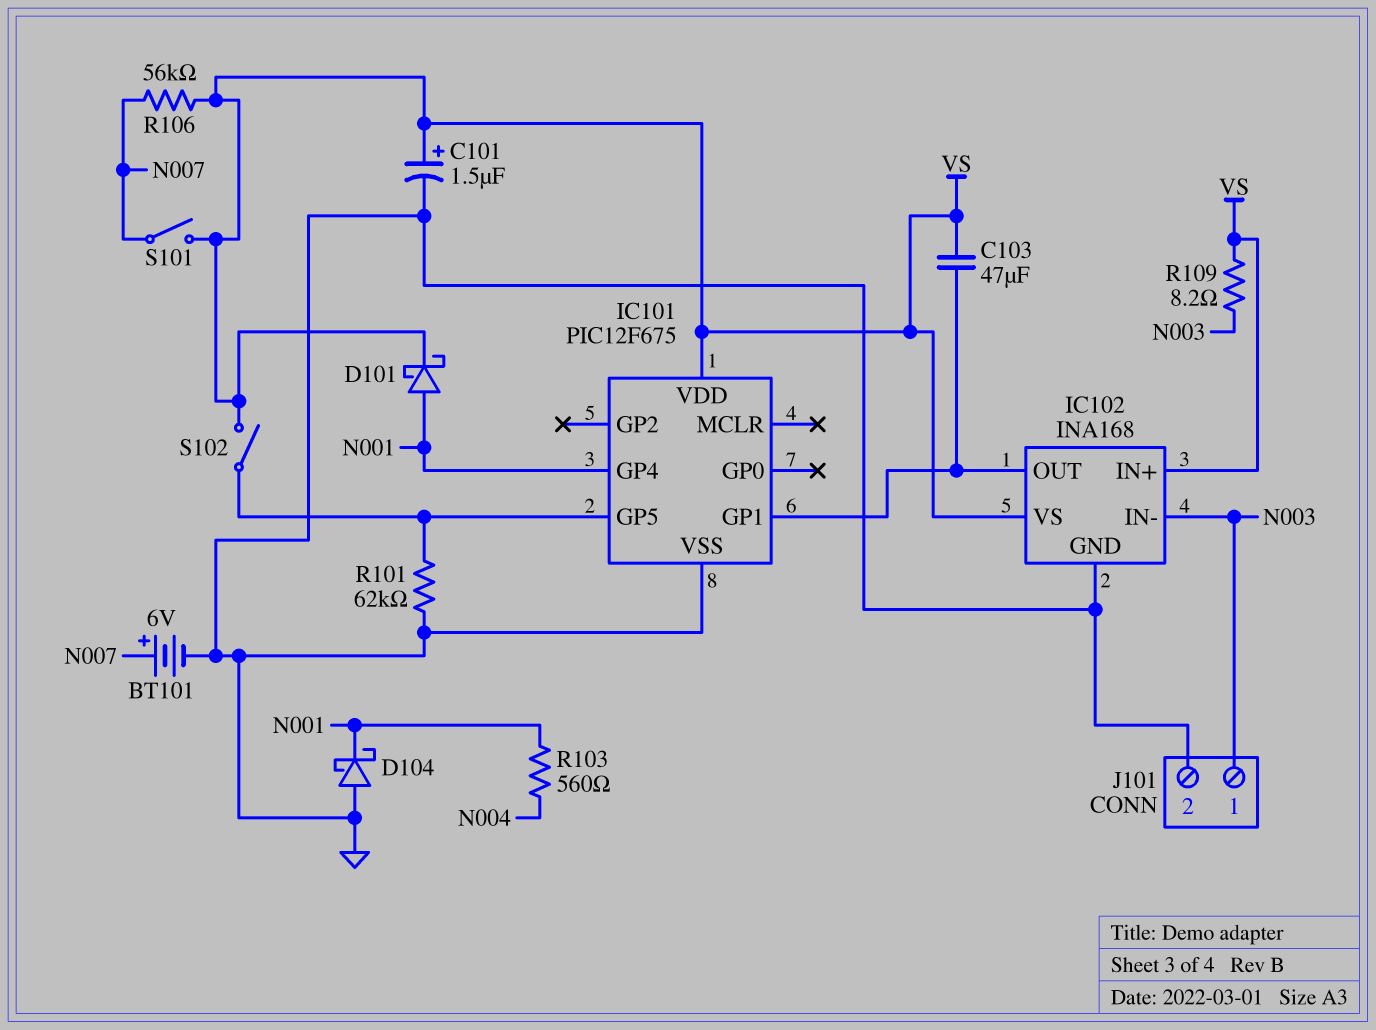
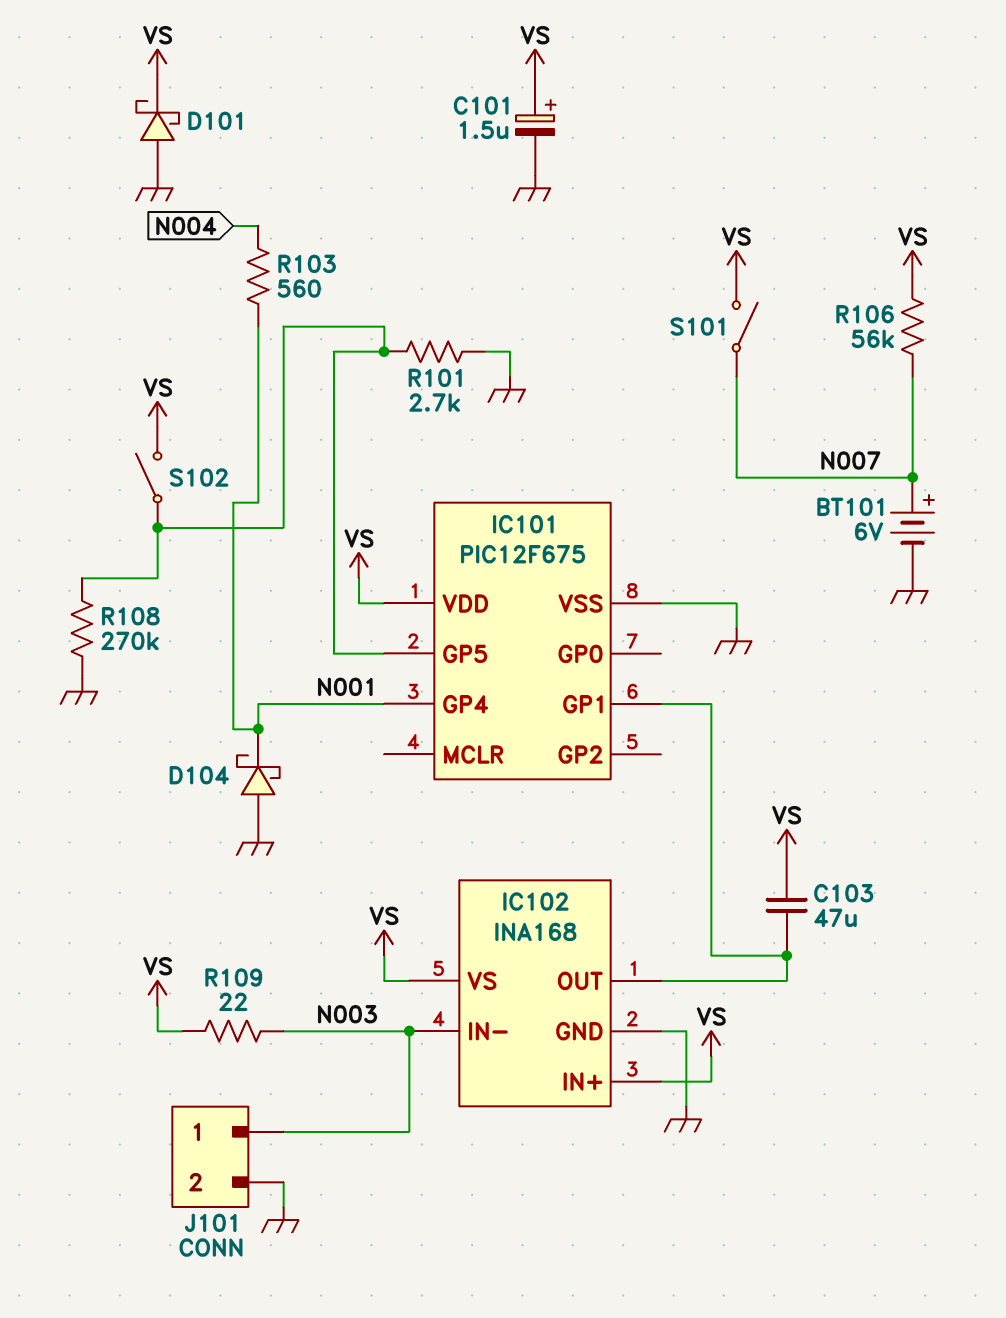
D101: schottky (A N001, K VS) -> schottky (A GND, K VS)
R101: 62k (GND, IC101/GP5) -> 2.7k (GND, IC101/GP5)
R108: none -> 270k (GND, IC101/GP5)
R109: 8.2 (N003, VS) -> 22 (N003, VS)

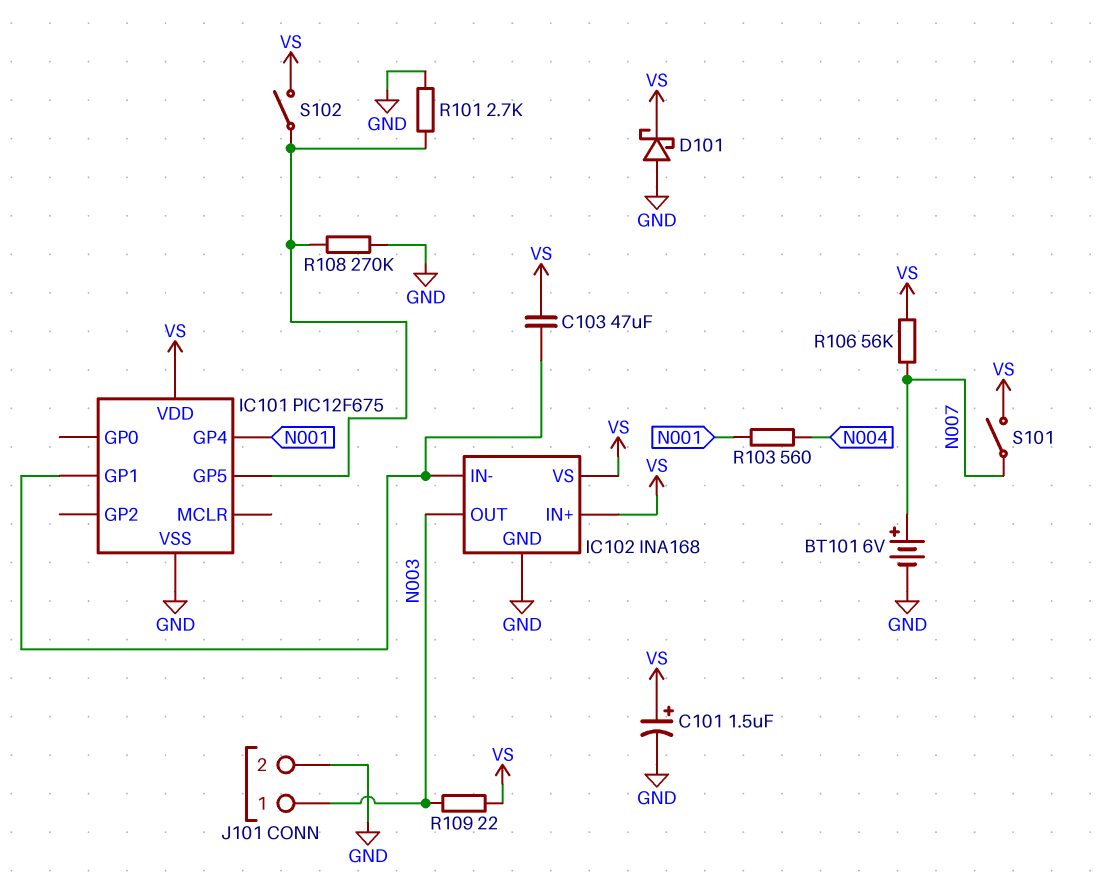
D104: schottky (A GND, K N001) -> none
IC102 pin IN-: N003 -> IC101/GP1
IC102 pin OUT: IC101/GP1 -> N003

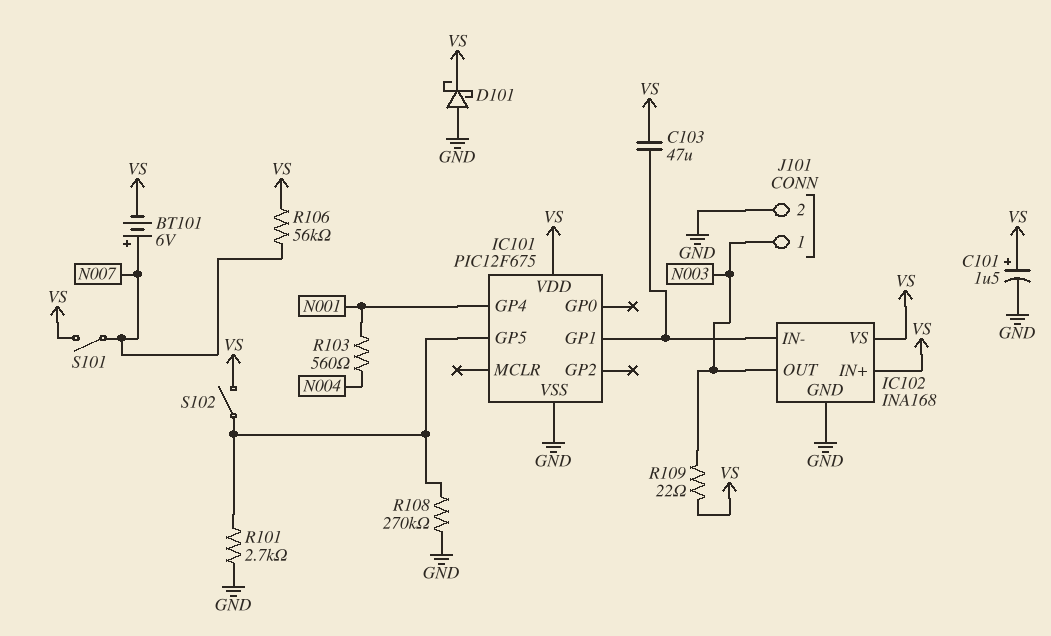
BT101: 6V (plus N007, minus GND) -> 6V (plus N007, minus VS)

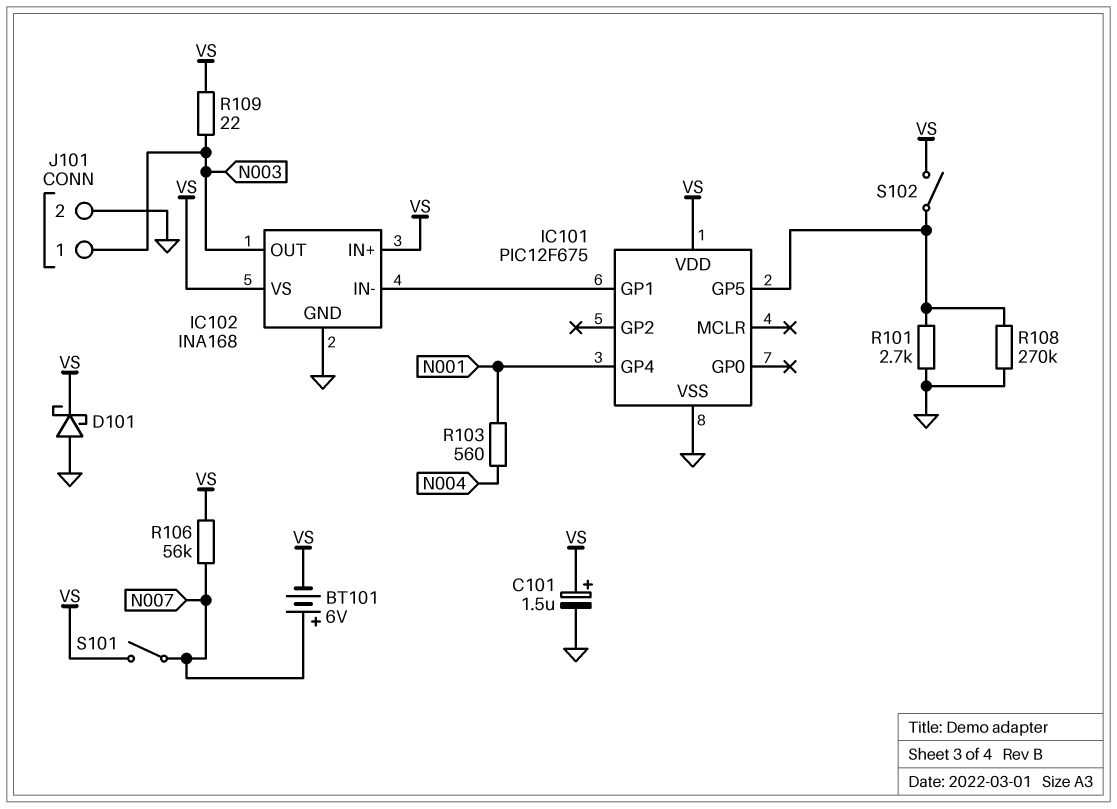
C103: 47uF (IC101/GP1, VS) -> none

